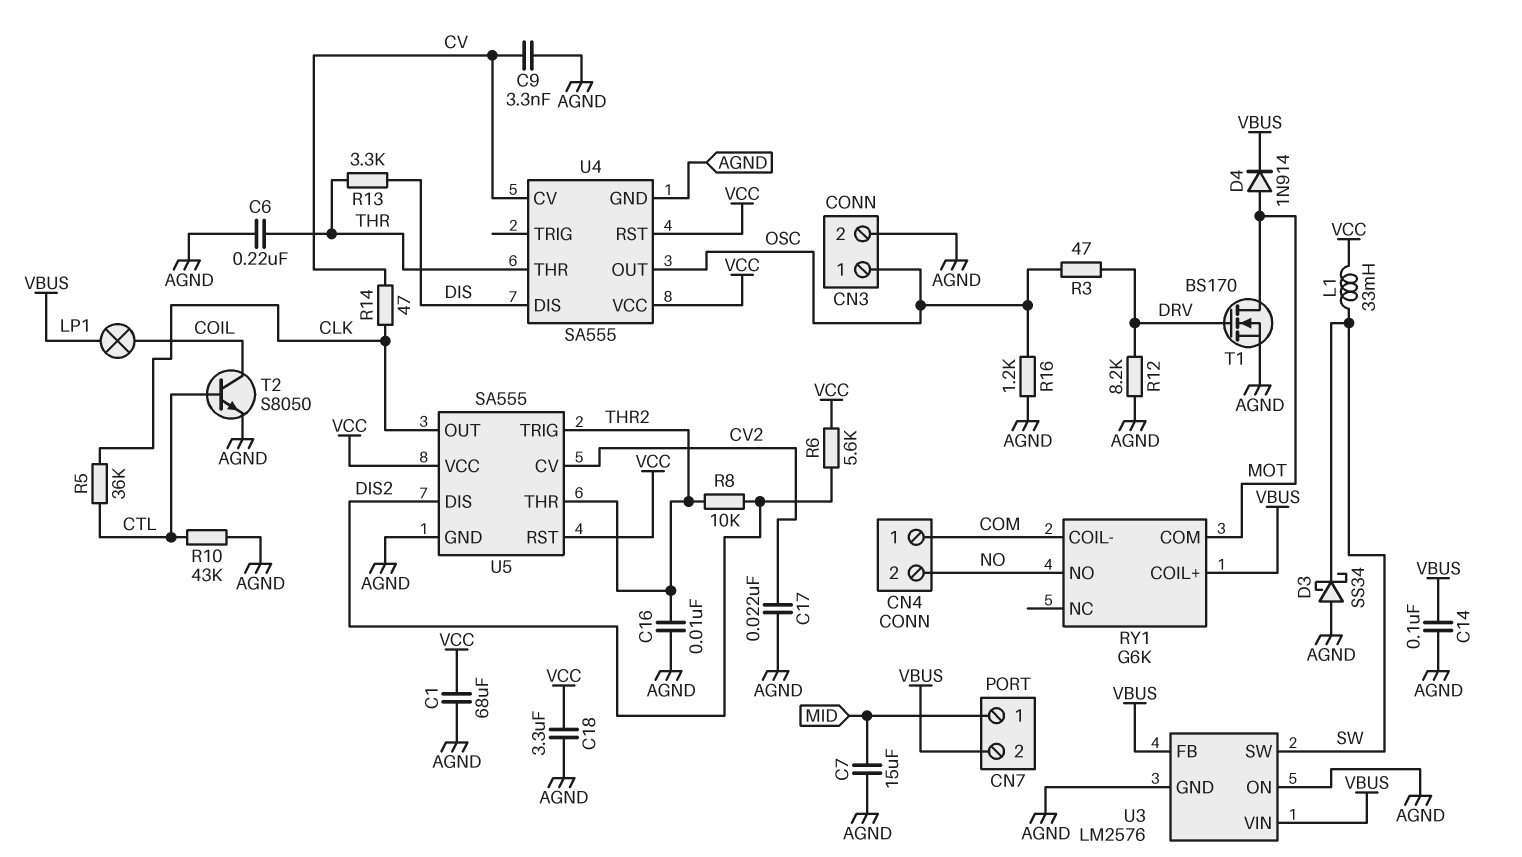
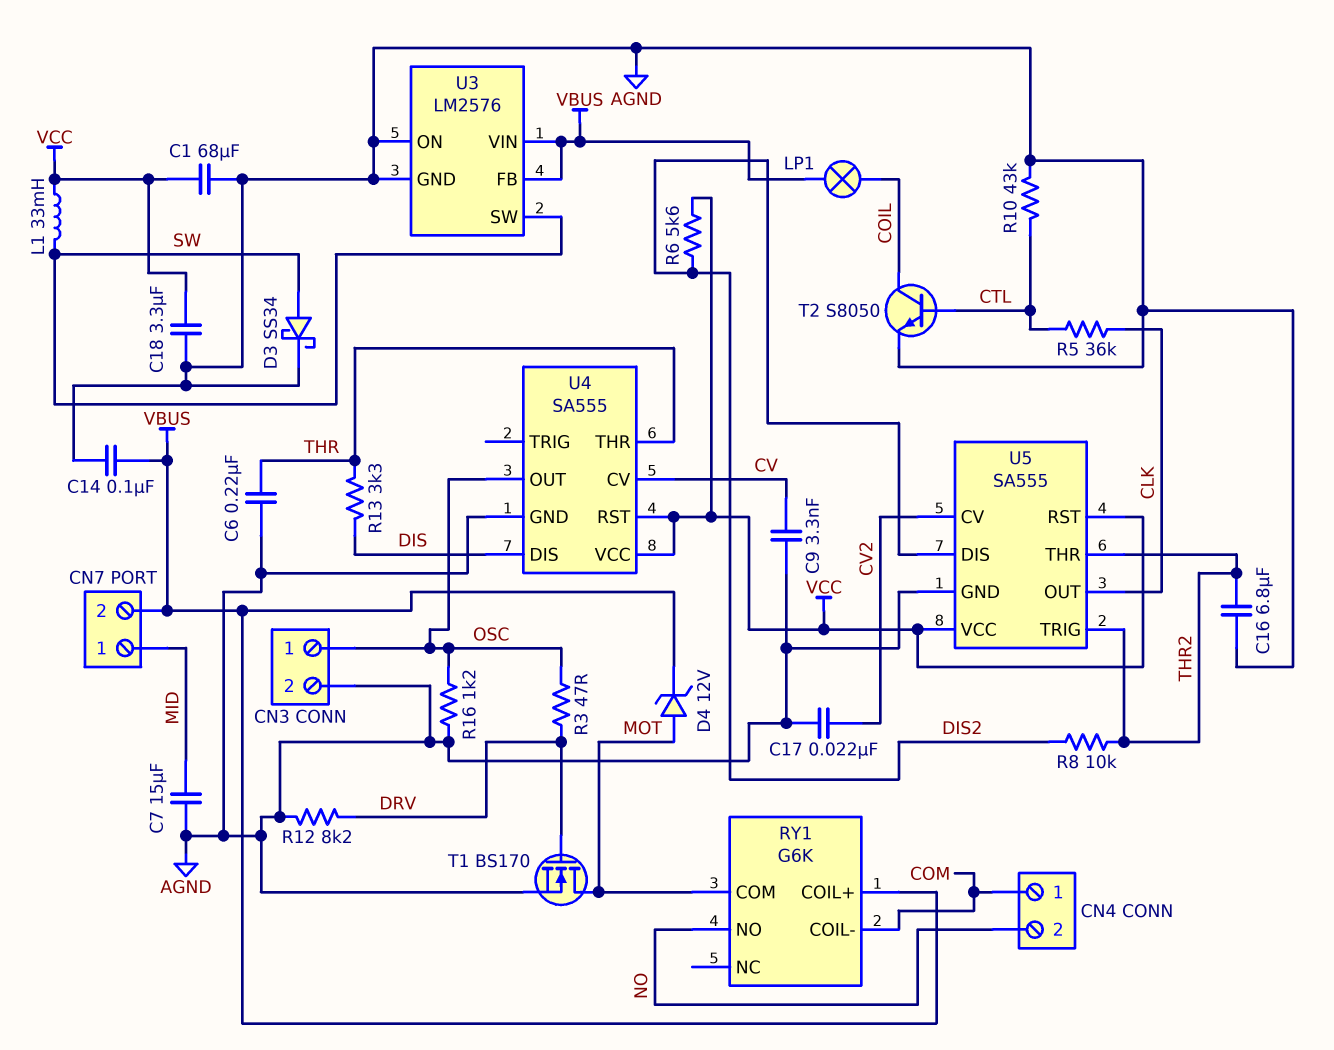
C16: 10nF (AGND, THR2) -> 6.8uF (AGND, THR2)
D3: schottky SS34 (A AGND, K SW) -> schottky SS34 (A SW, K AGND)
D4: diode 1N914 (A MOT, K VBUS) -> zener 12V (A MOT, K VBUS)
R14: 47 (CLK, CV) -> none

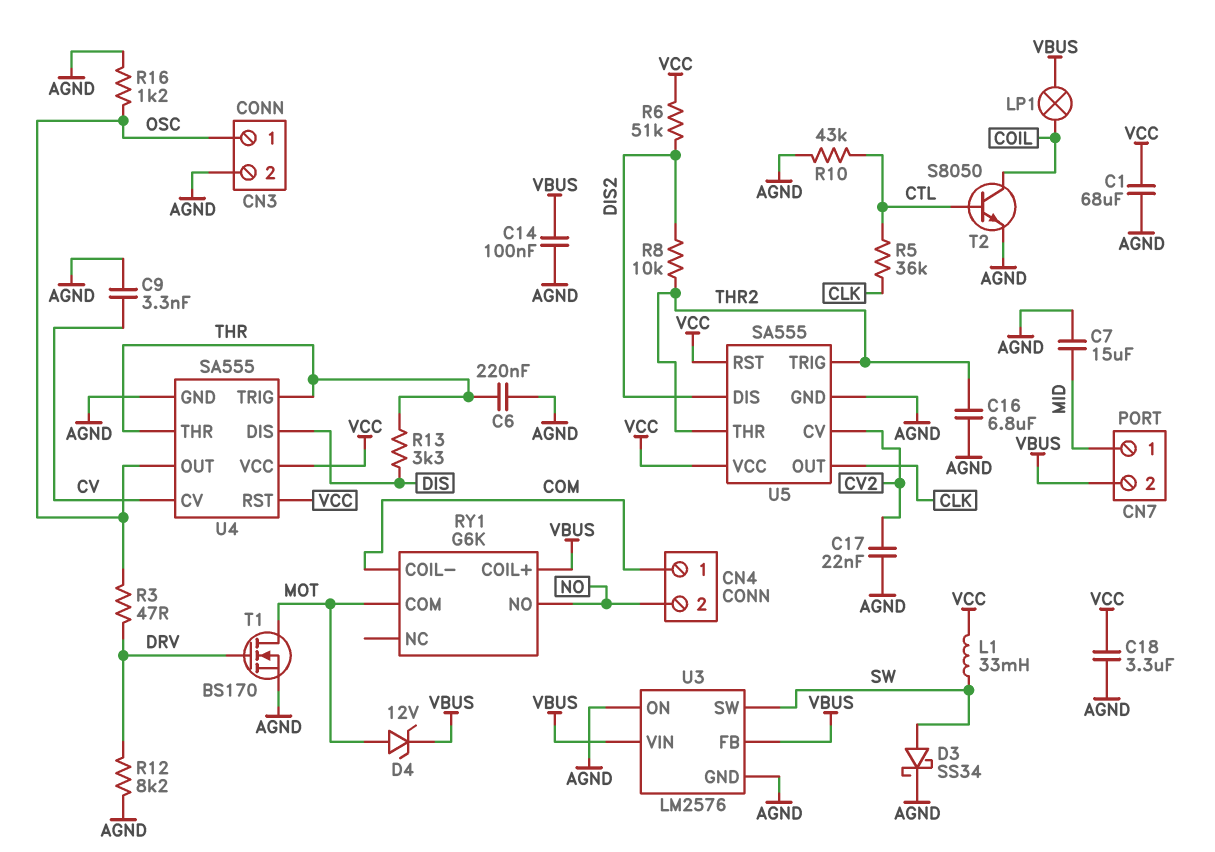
R6: 5.6k (DIS2, VCC) -> 51k (DIS2, VCC)
U4 pin TRIG: none -> THR

